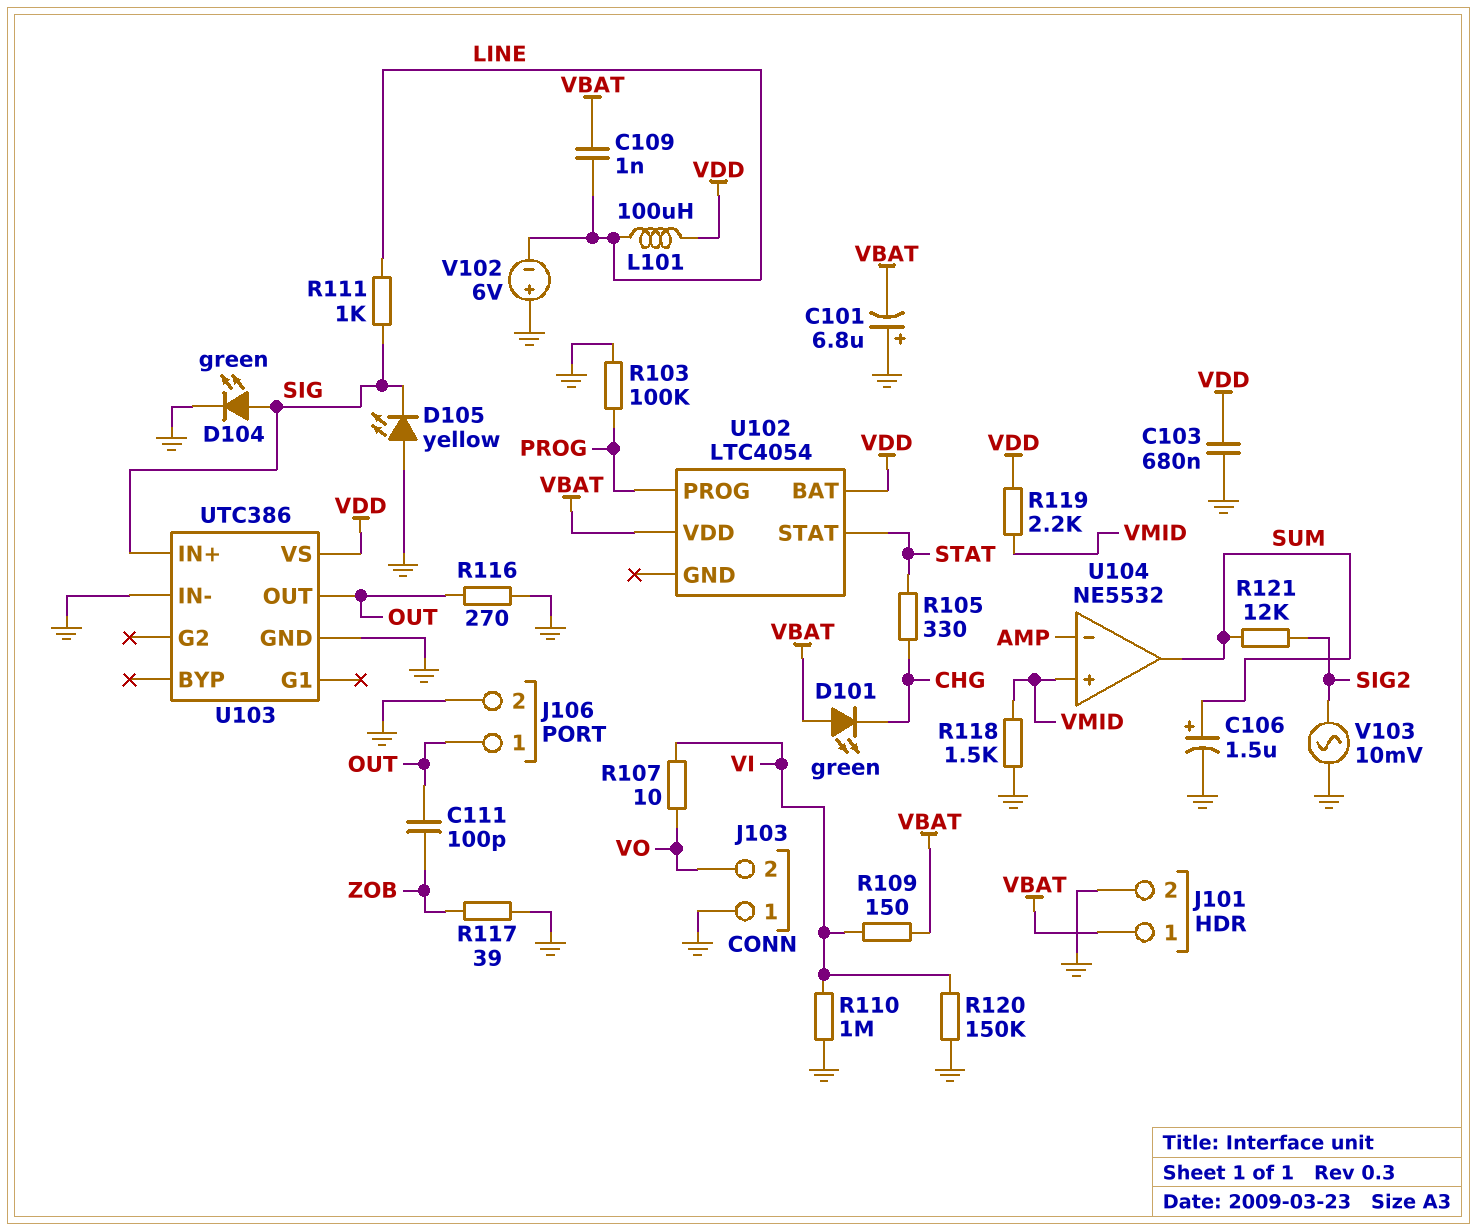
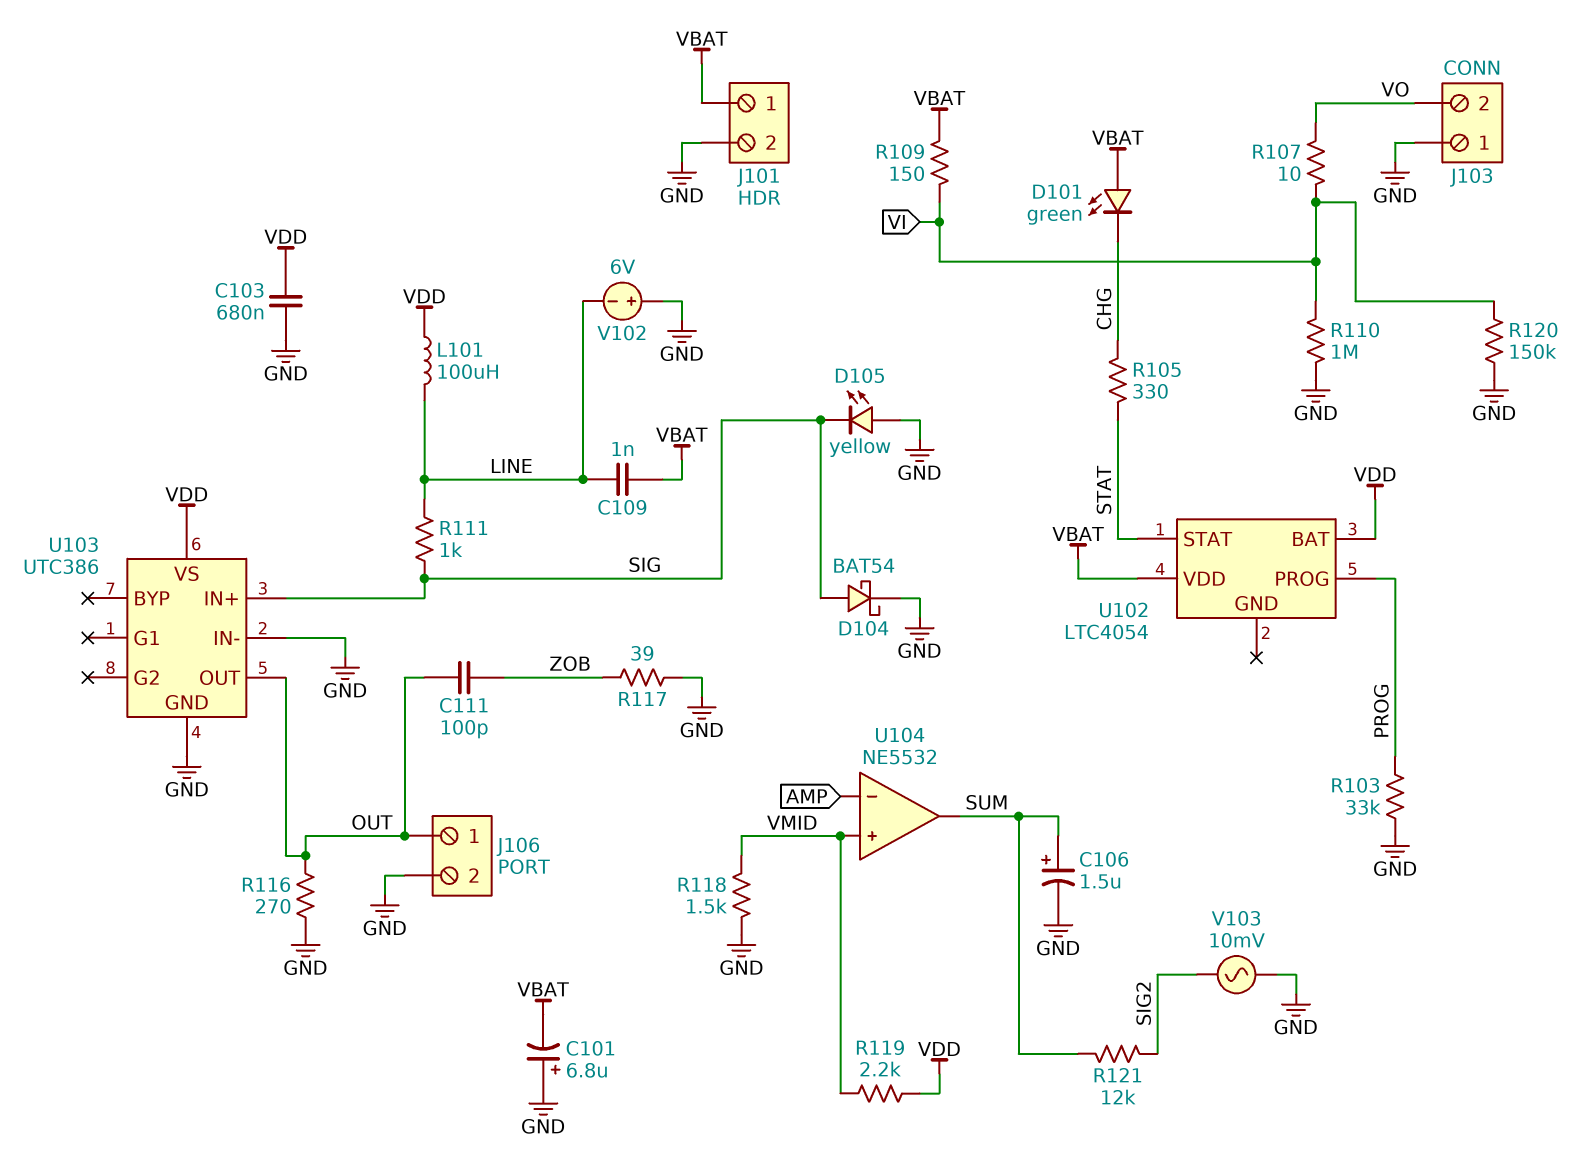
D104: LED green (A SIG, K GND) -> schottky BAT54 (A SIG, K GND)
R103: 100k (GND, PROG) -> 33k (GND, PROG)

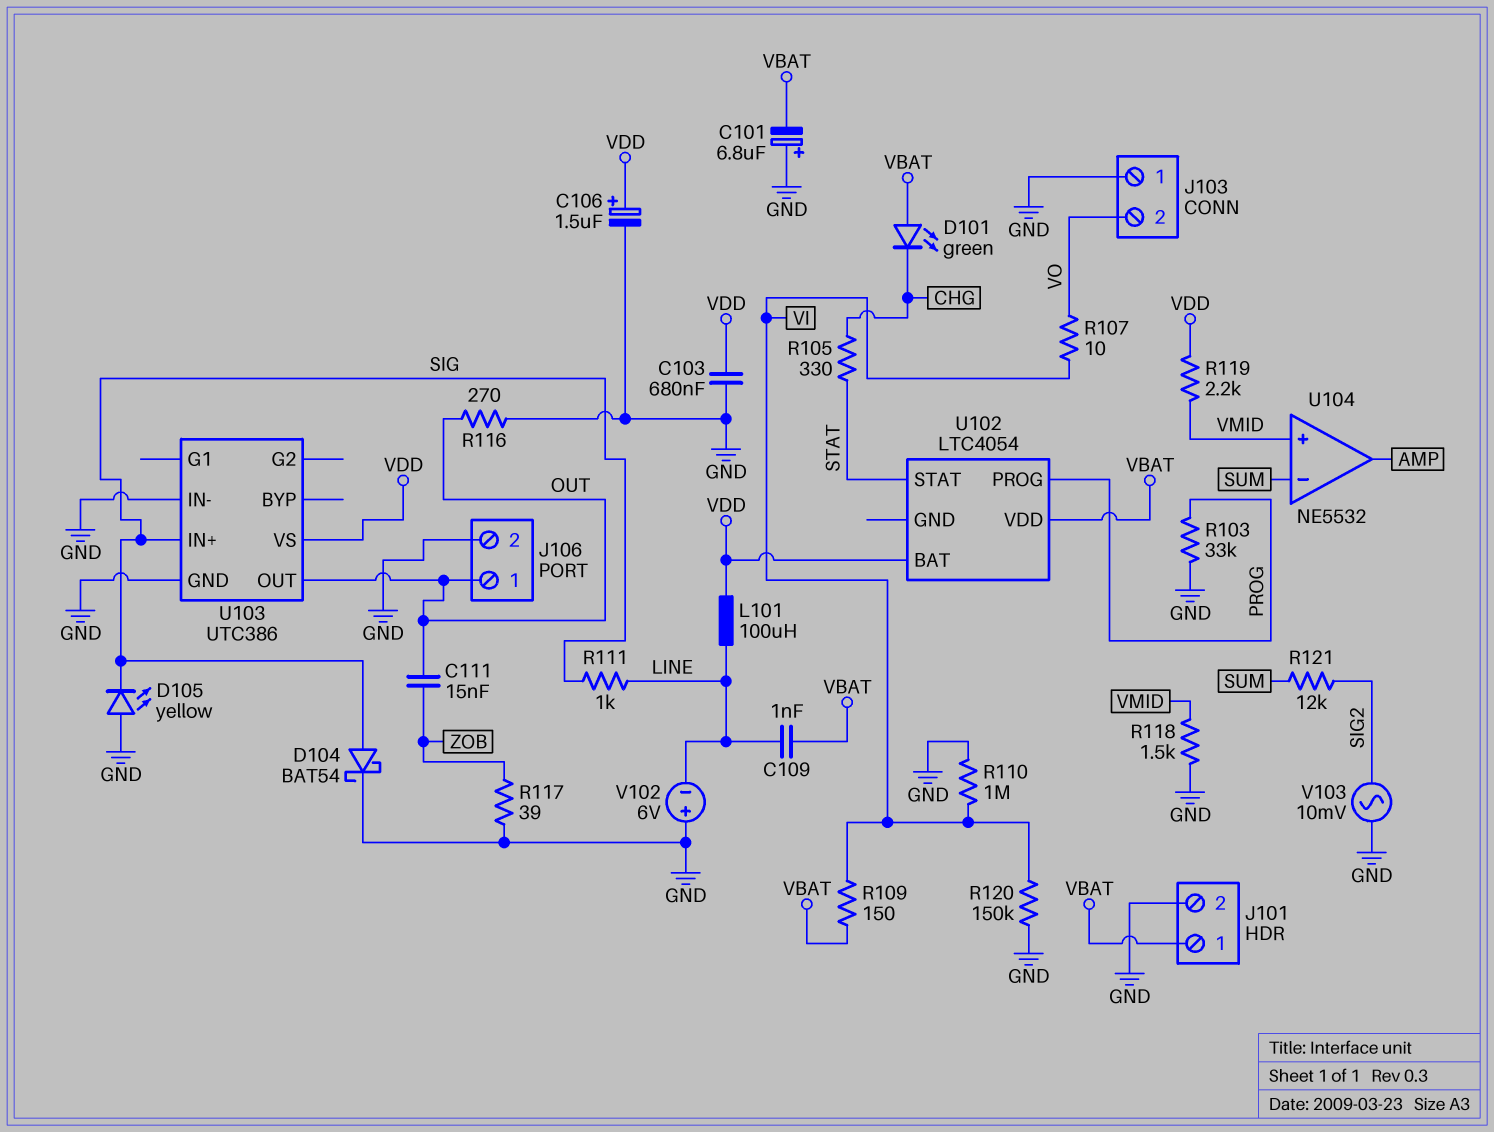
C106: 1.5uF (plus SUM, minus GND) -> 1.5uF (plus VDD, minus GND)
C111: 100pF (OUT, ZOB) -> 15nF (OUT, ZOB)
U104 pin in-: AMP -> SUM
U104 pin out: SUM -> AMP

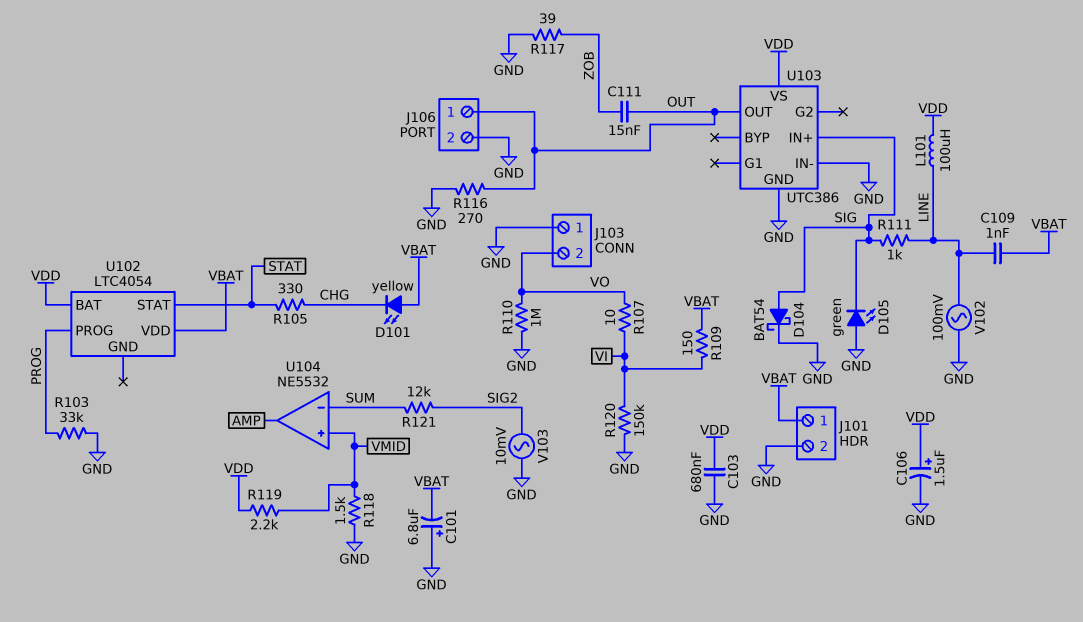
D101: LED green (A VBAT, K CHG) -> LED yellow (A VBAT, K CHG)
D105: LED yellow (A GND, K SIG) -> LED green (A GND, K SIG)
R110: 1M (GND, VI) -> 1M (GND, VO)
V102: 6V (plus GND, minus LINE) -> AC 100mV (GND, LINE)

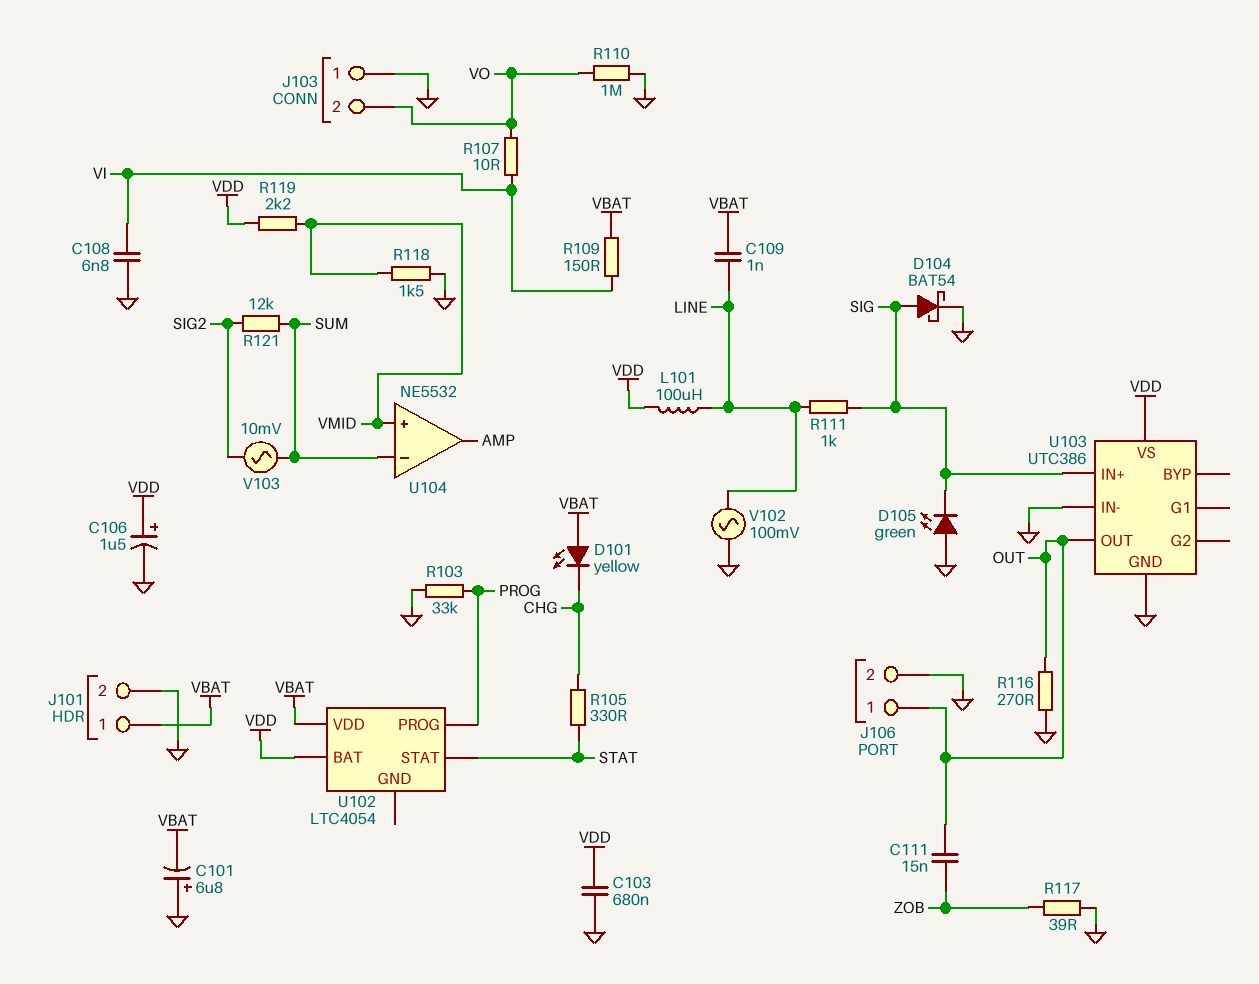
C108: none -> 6.8nF (GND, VI)
R120: 150k (GND, VI) -> none
V103: AC 10mV (GND, SIG2) -> AC 10mV (SIG2, SUM)

